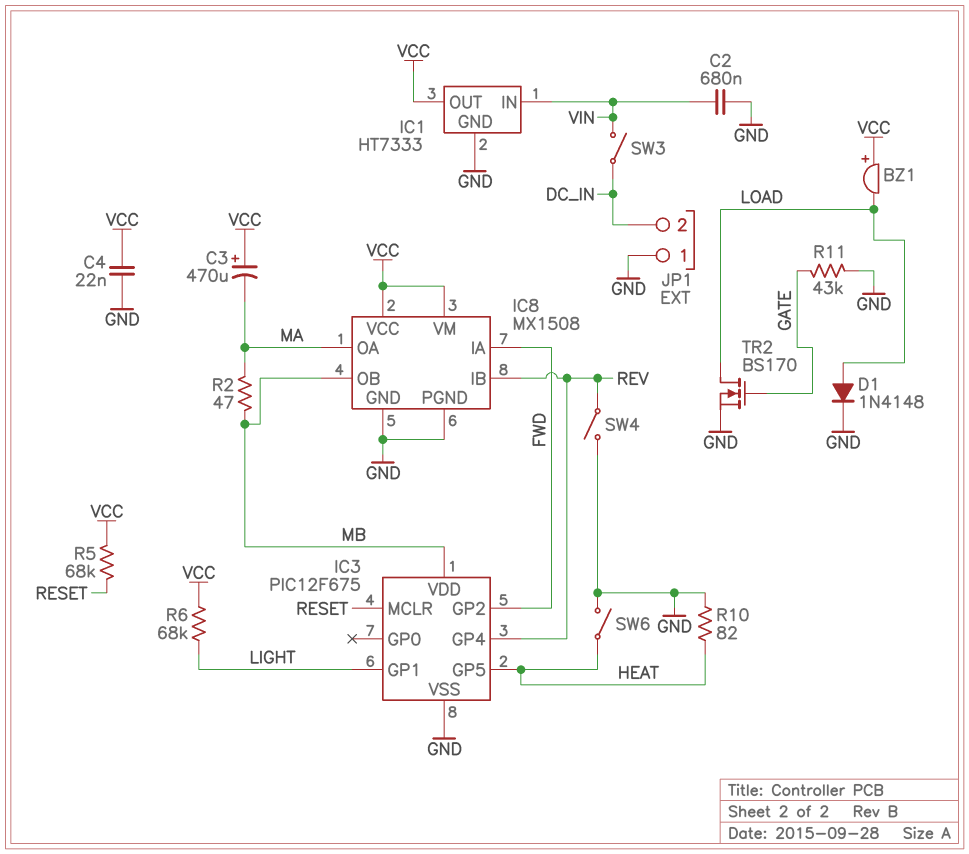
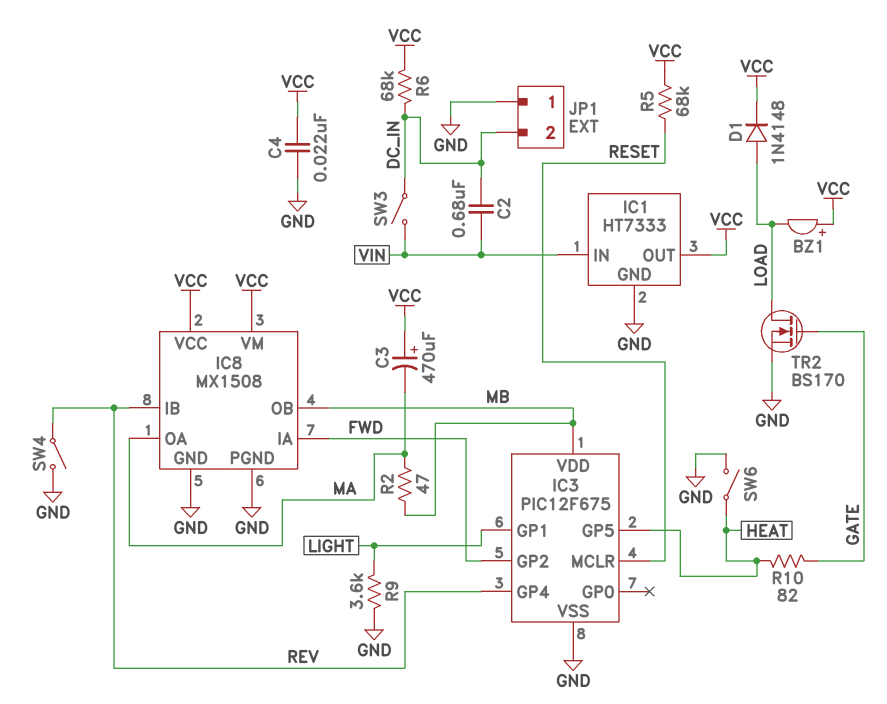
C2: 680nF (GND, VIN) -> 680nF (DC_IN, VIN)
D1: diode 1N4148 (A LOAD, K GND) -> diode 1N4148 (A LOAD, K VCC)
R6: 68k (LIGHT, VCC) -> 68k (DC_IN, VCC)
R9: none -> 3.6k (GND, LIGHT)
R10: 82 (GND, HEAT) -> 82 (GATE, HEAT)
R11: 43k (GATE, GND) -> none

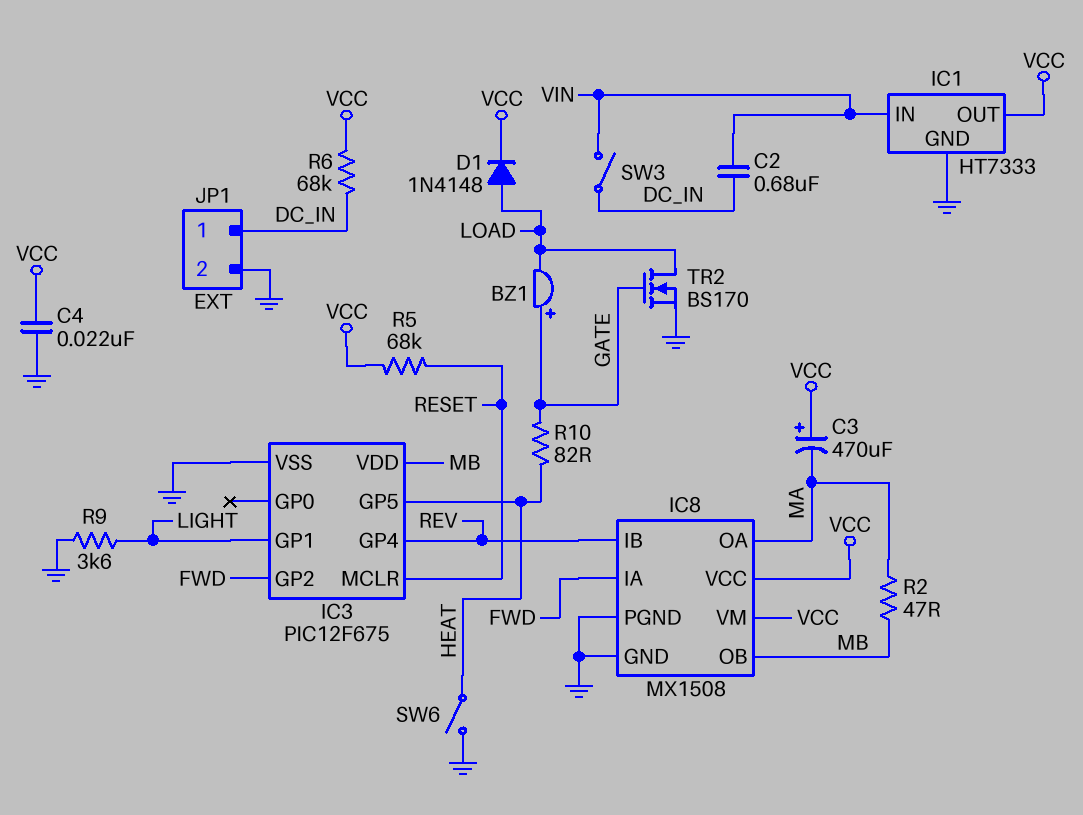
BZ1: buzzer (plus VCC, minus LOAD) -> buzzer (plus GATE, minus LOAD)
JP1 pin 1: GND -> DC_IN
JP1 pin 2: DC_IN -> GND
SW4: switch (GND, REV) -> none

